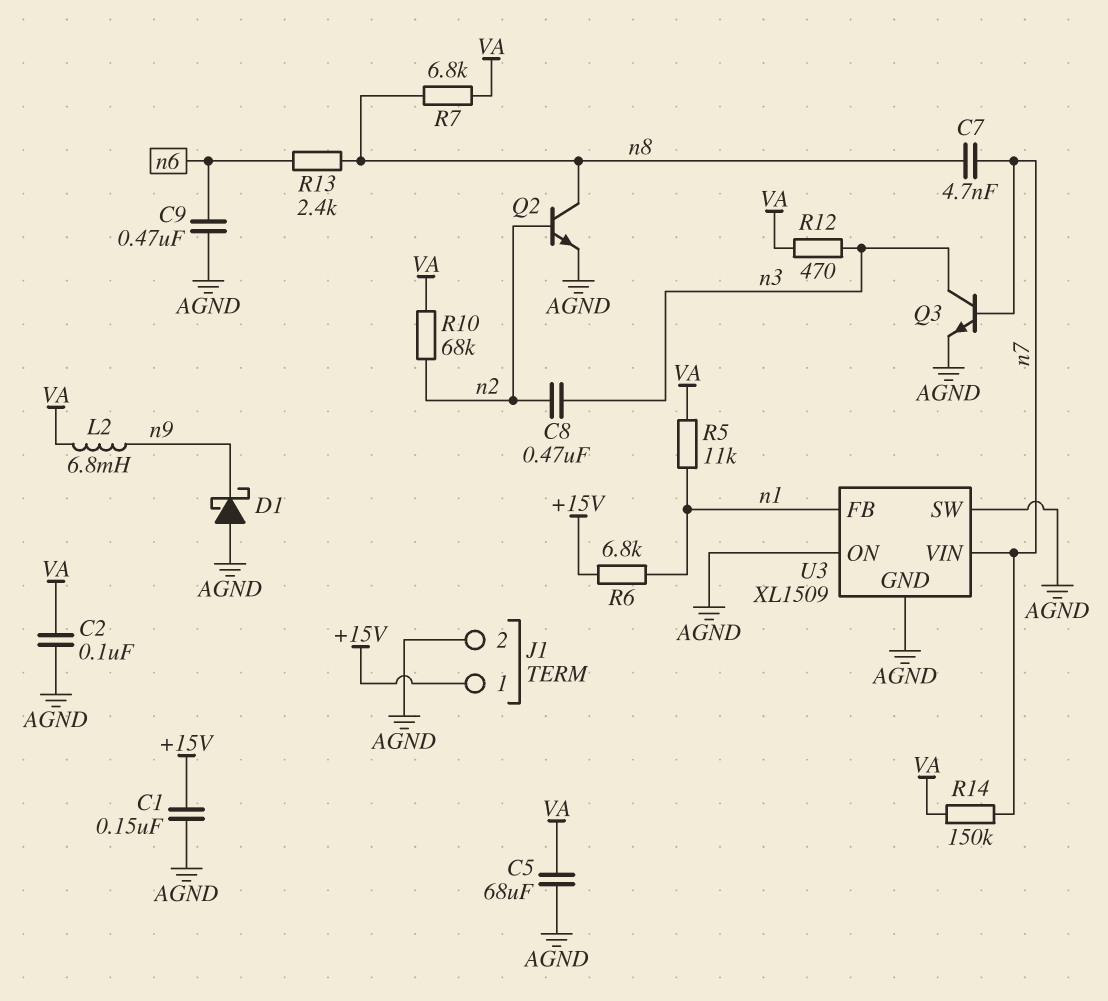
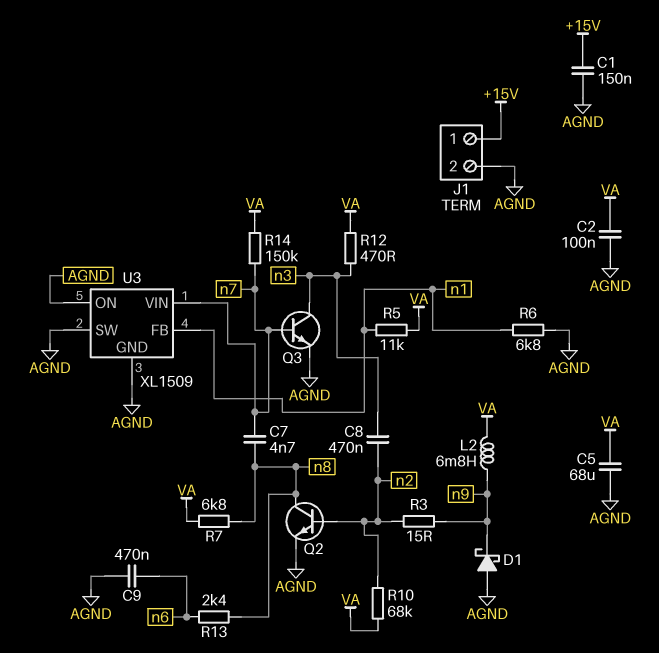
R3: none -> 15 (n2, n9)
R6: 6.8k (+15V, n1) -> 6.8k (AGND, n1)

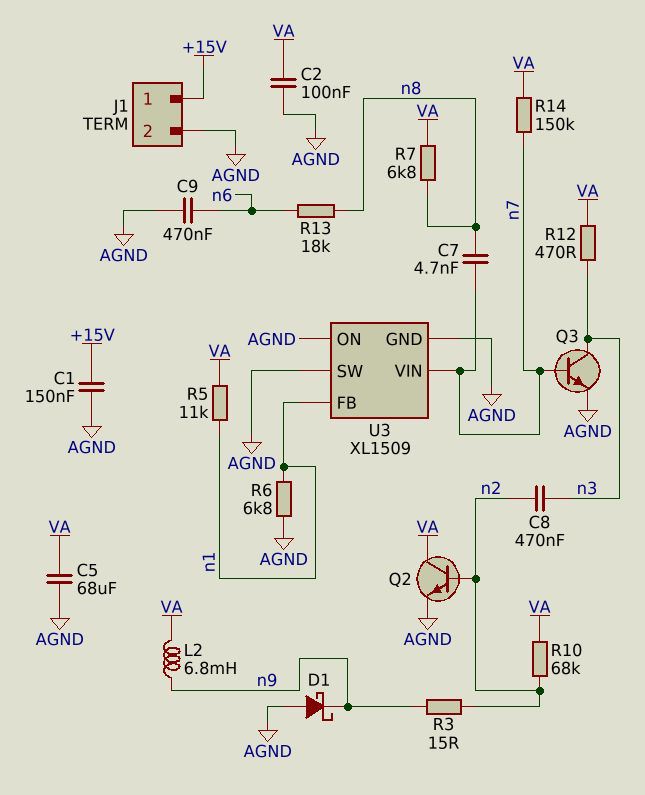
Q2: NPN (B n2, C n8, E AGND) -> NPN (B n2, C VA, E AGND)
R13: 2.4k (n6, n8) -> 18k (n6, n8)

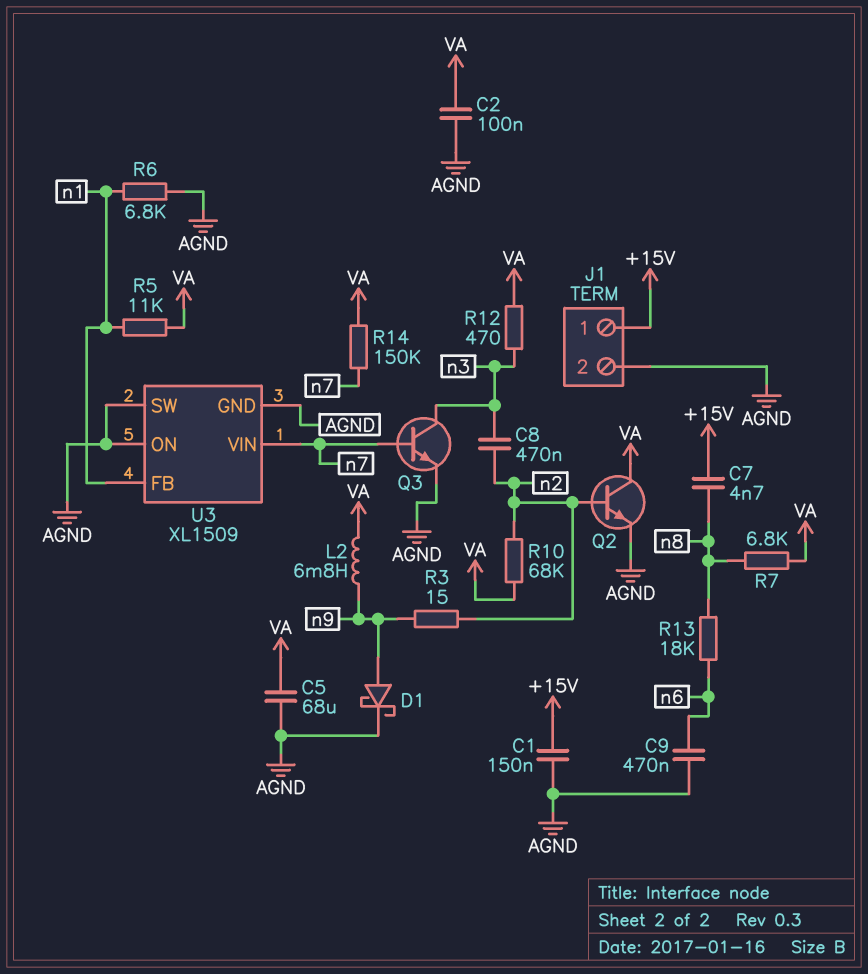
C7: 4.7nF (n7, n8) -> 4.7nF (+15V, n8)
D1: schottky (A AGND, K n9) -> schottky (A n9, K AGND)

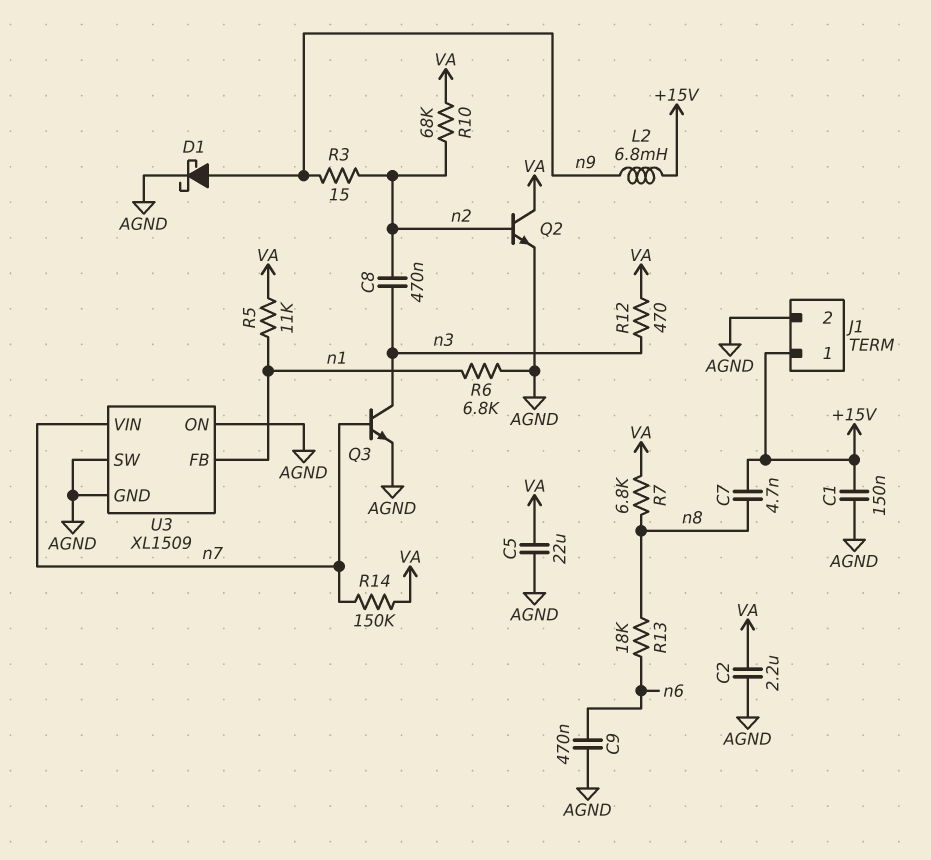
C2: 100nF (AGND, VA) -> 2.2uF (AGND, VA)
C5: 68uF (AGND, VA) -> 22uF (AGND, VA)
L2: 6.8mH (VA, n9) -> 6.8mH (+15V, n9)

